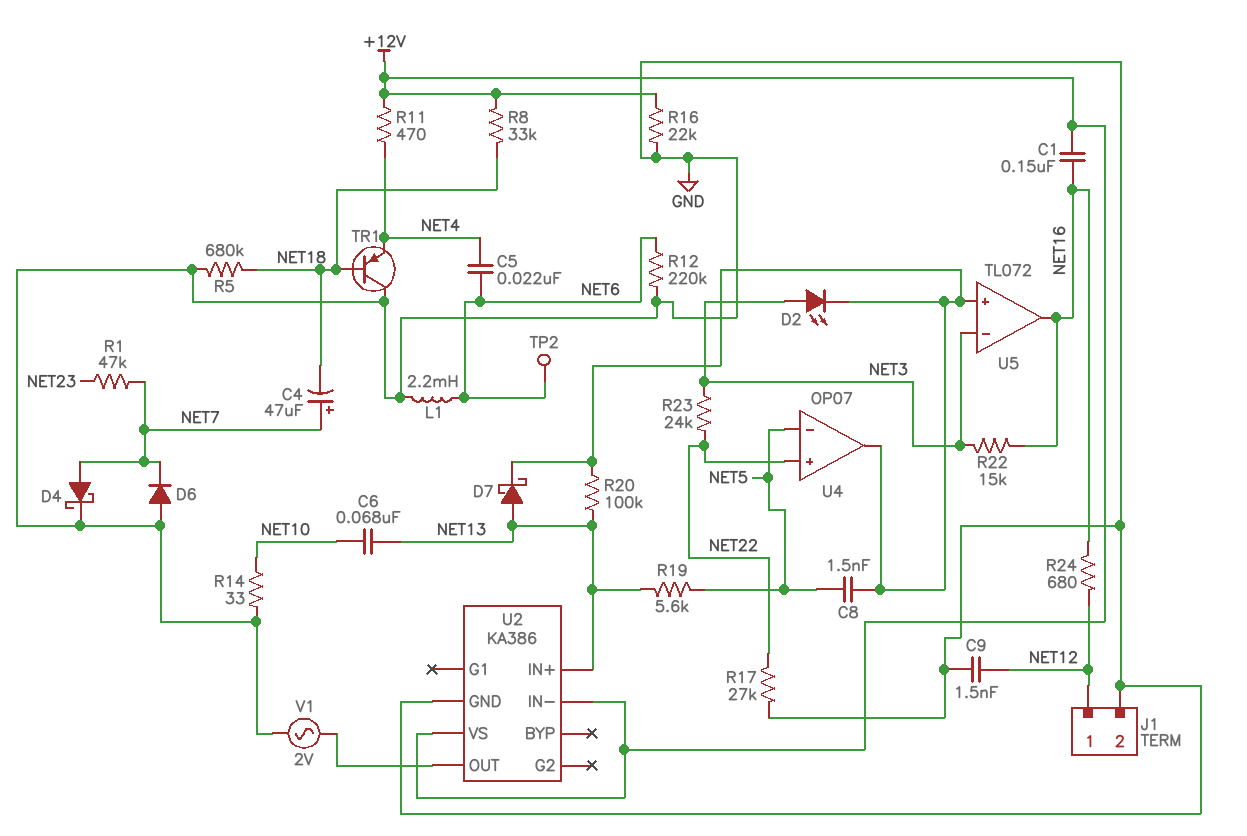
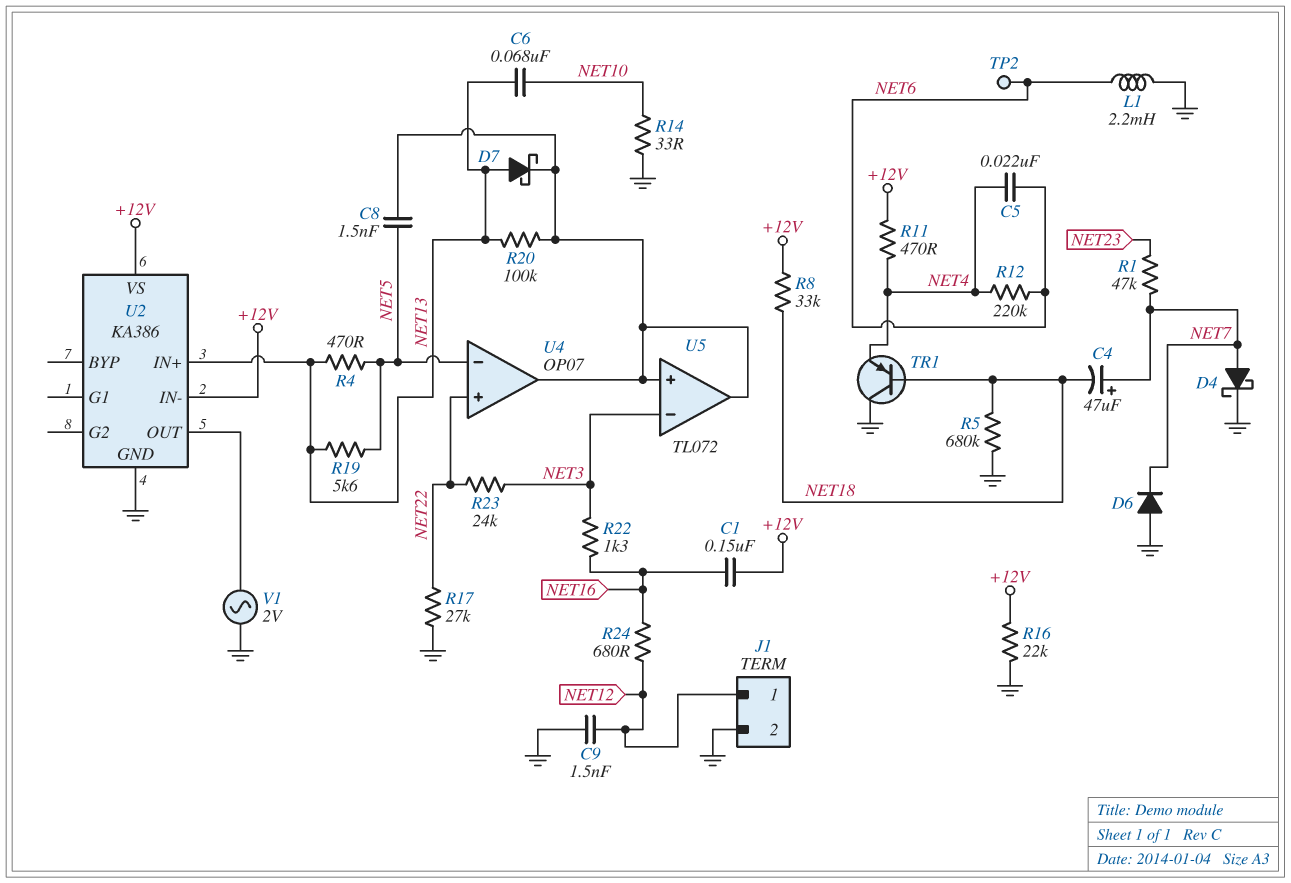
D2: LED (A NET3, K U4/out) -> none
R4: none -> 470 (NET5, NET13)
R12: 220k (GND, NET6) -> 220k (NET4, NET6)
R22: 15k (NET3, NET16) -> 1.3k (NET3, NET16)
U5 pin out: NET16 -> U4/out

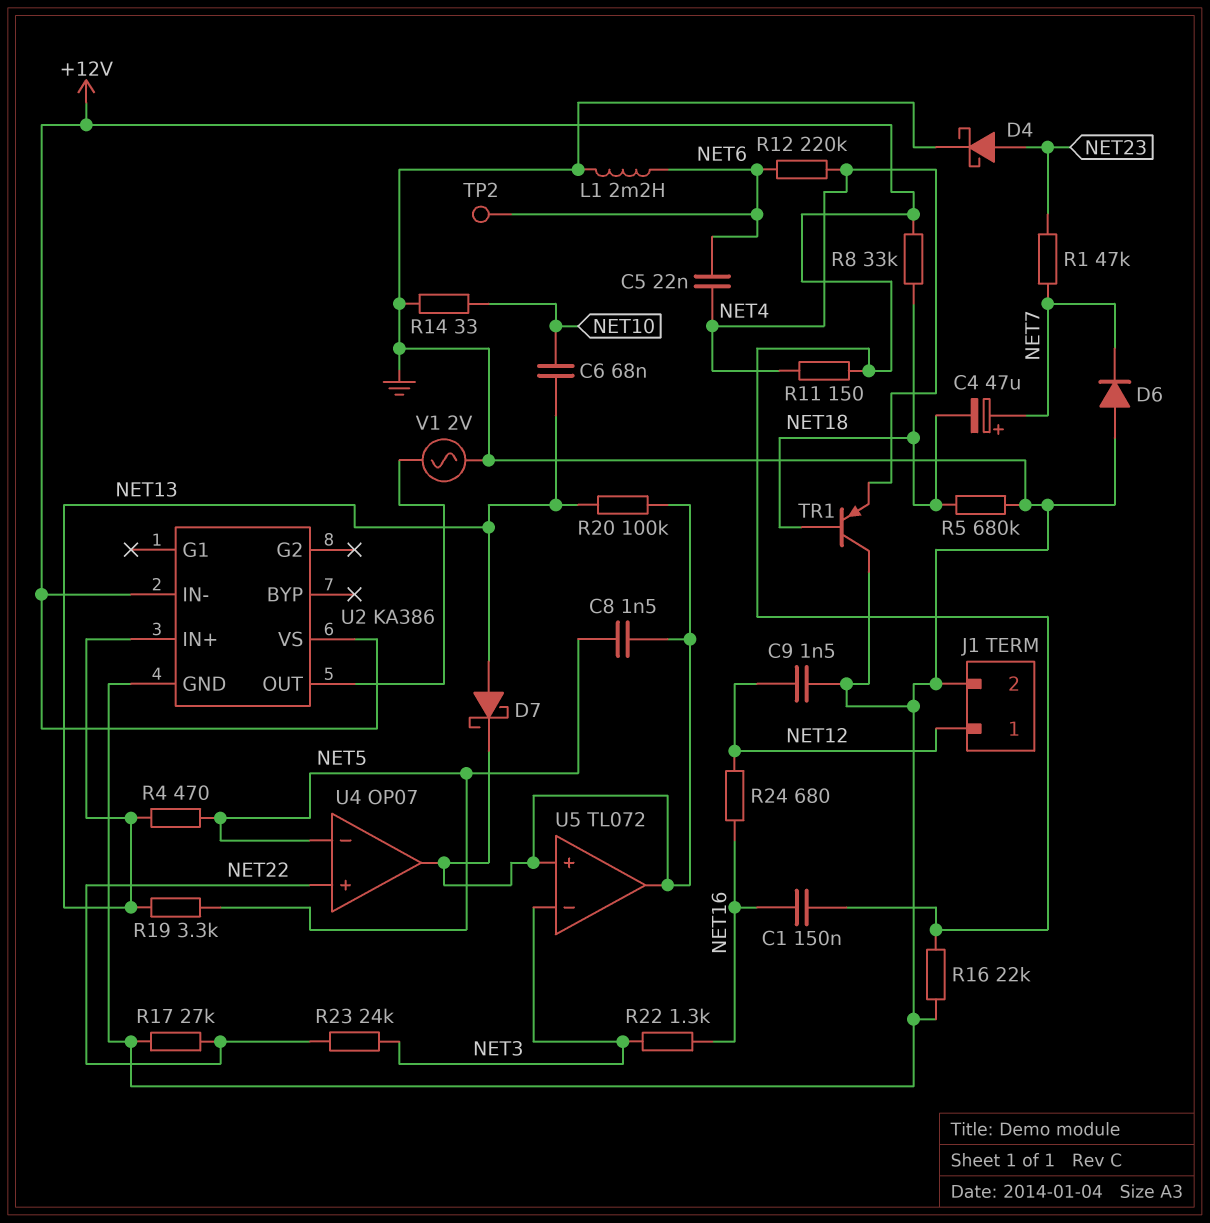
D4: schottky (A NET7, K GND) -> schottky (A NET23, K GND)
R11: 470 (+12V, NET4) -> 150 (+12V, NET4)
R19: 5.6k (NET5, NET13) -> 3.3k (NET5, NET13)

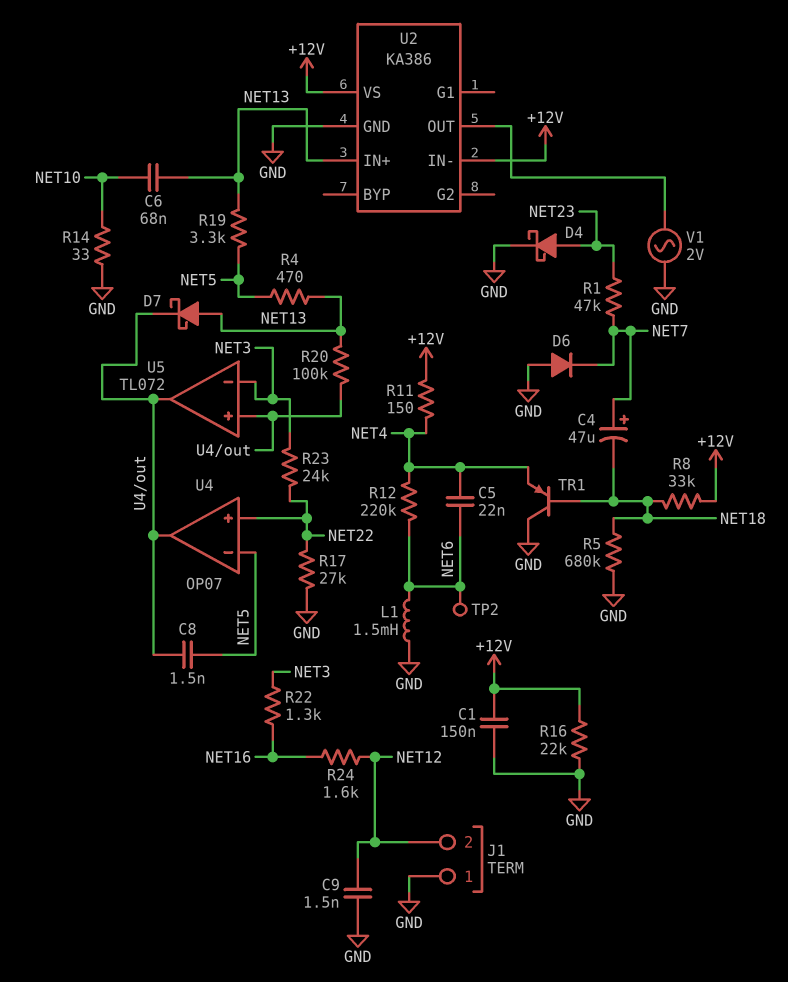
C1: 150nF (+12V, NET16) -> 150nF (+12V, GND)
J1 pin 1: NET12 -> GND
J1 pin 2: GND -> NET12
L1: 2.2mH (GND, NET6) -> 1.5mH (GND, NET6)
R24: 680 (NET12, NET16) -> 1.6k (NET12, NET16)

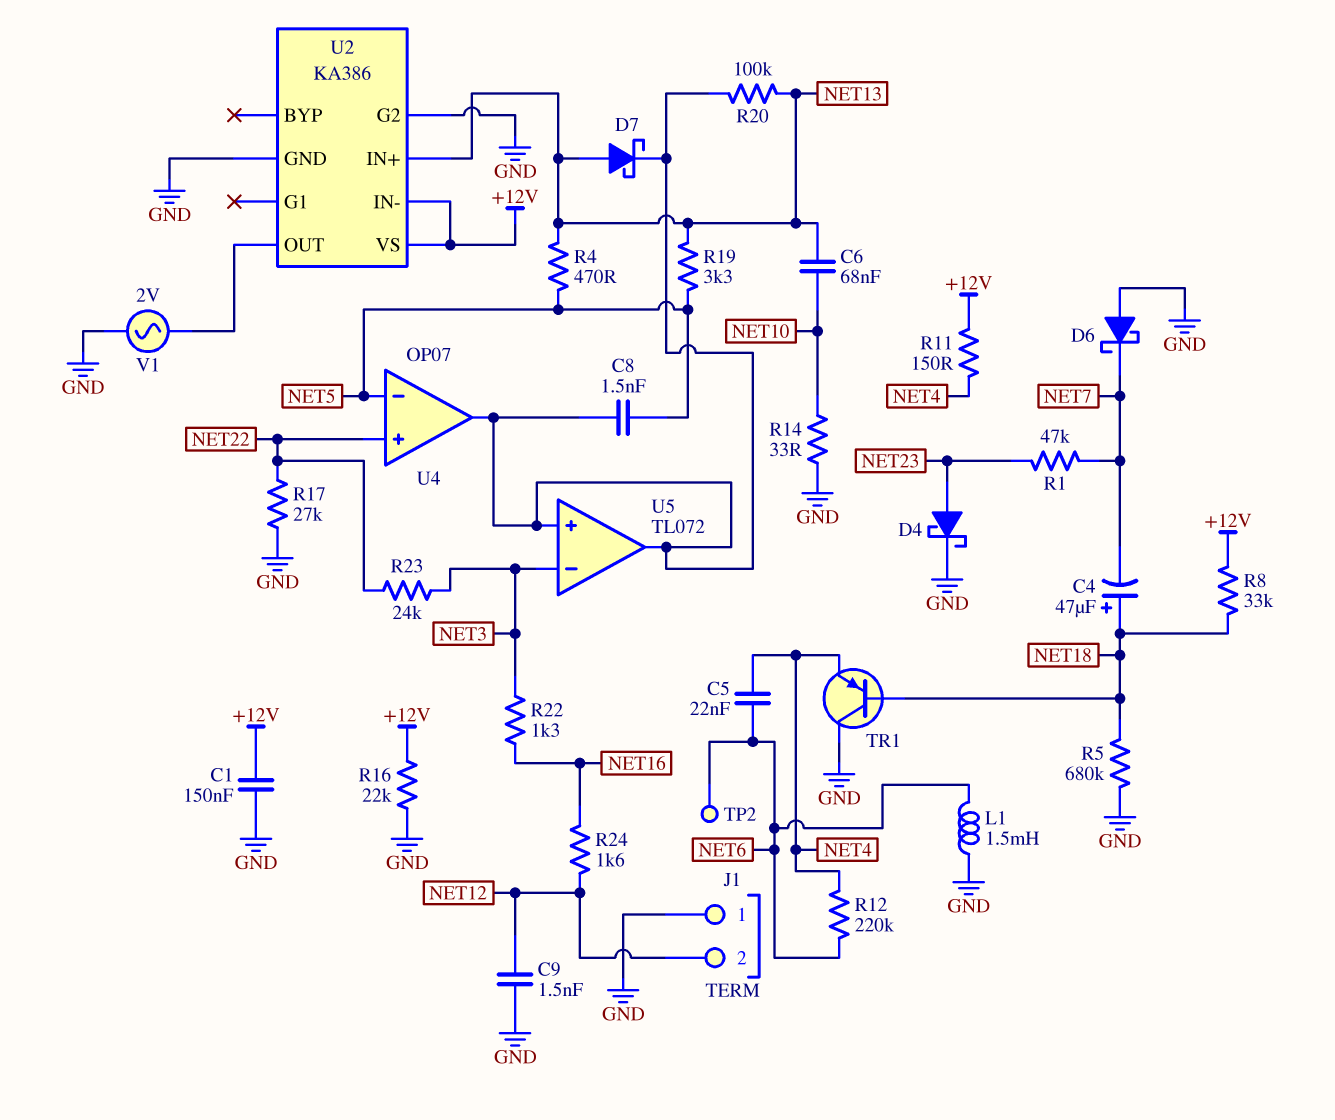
C4: 47uF (plus NET7, minus NET18) -> 47uF (plus NET18, minus NET7)
D6: diode (A GND, K NET7) -> schottky (A GND, K NET7)
U2 pin G2: none -> GND

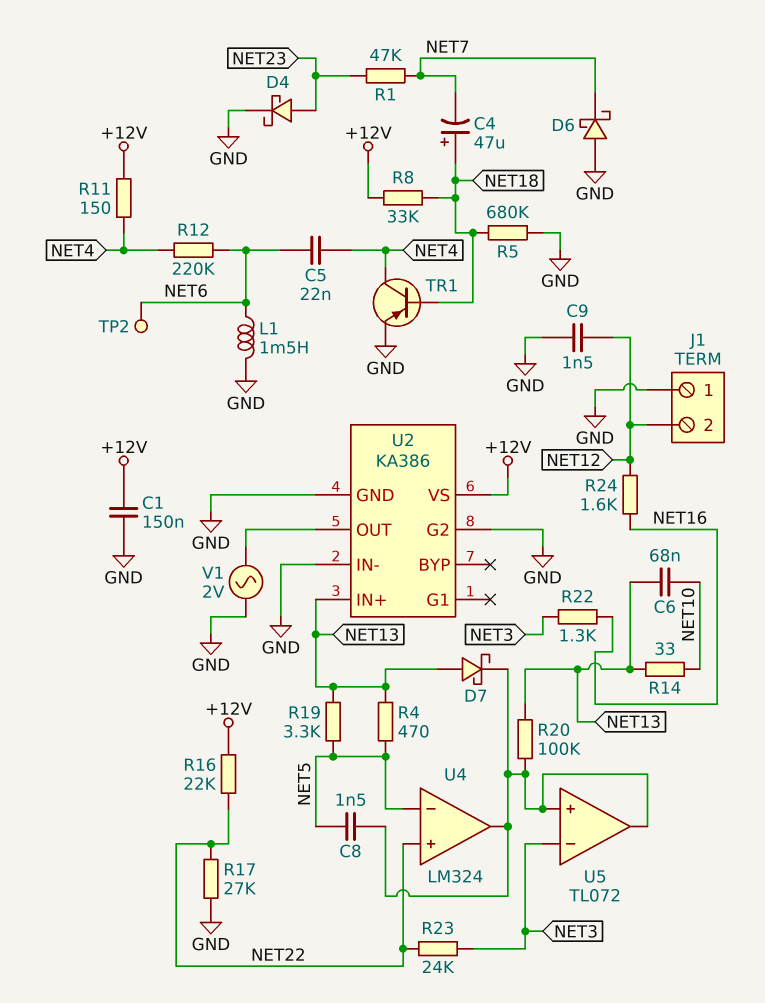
R14: 33 (GND, NET10) -> 33 (NET10, NET13)
R16: 22k (+12V, GND) -> 22k (+12V, NET22)
TR1: PNP (B NET18, C GND, E NET4) -> PNP (B NET18, C NET4, E GND)
U2 pin IN-: +12V -> GND
U4: OP07 -> LM324

